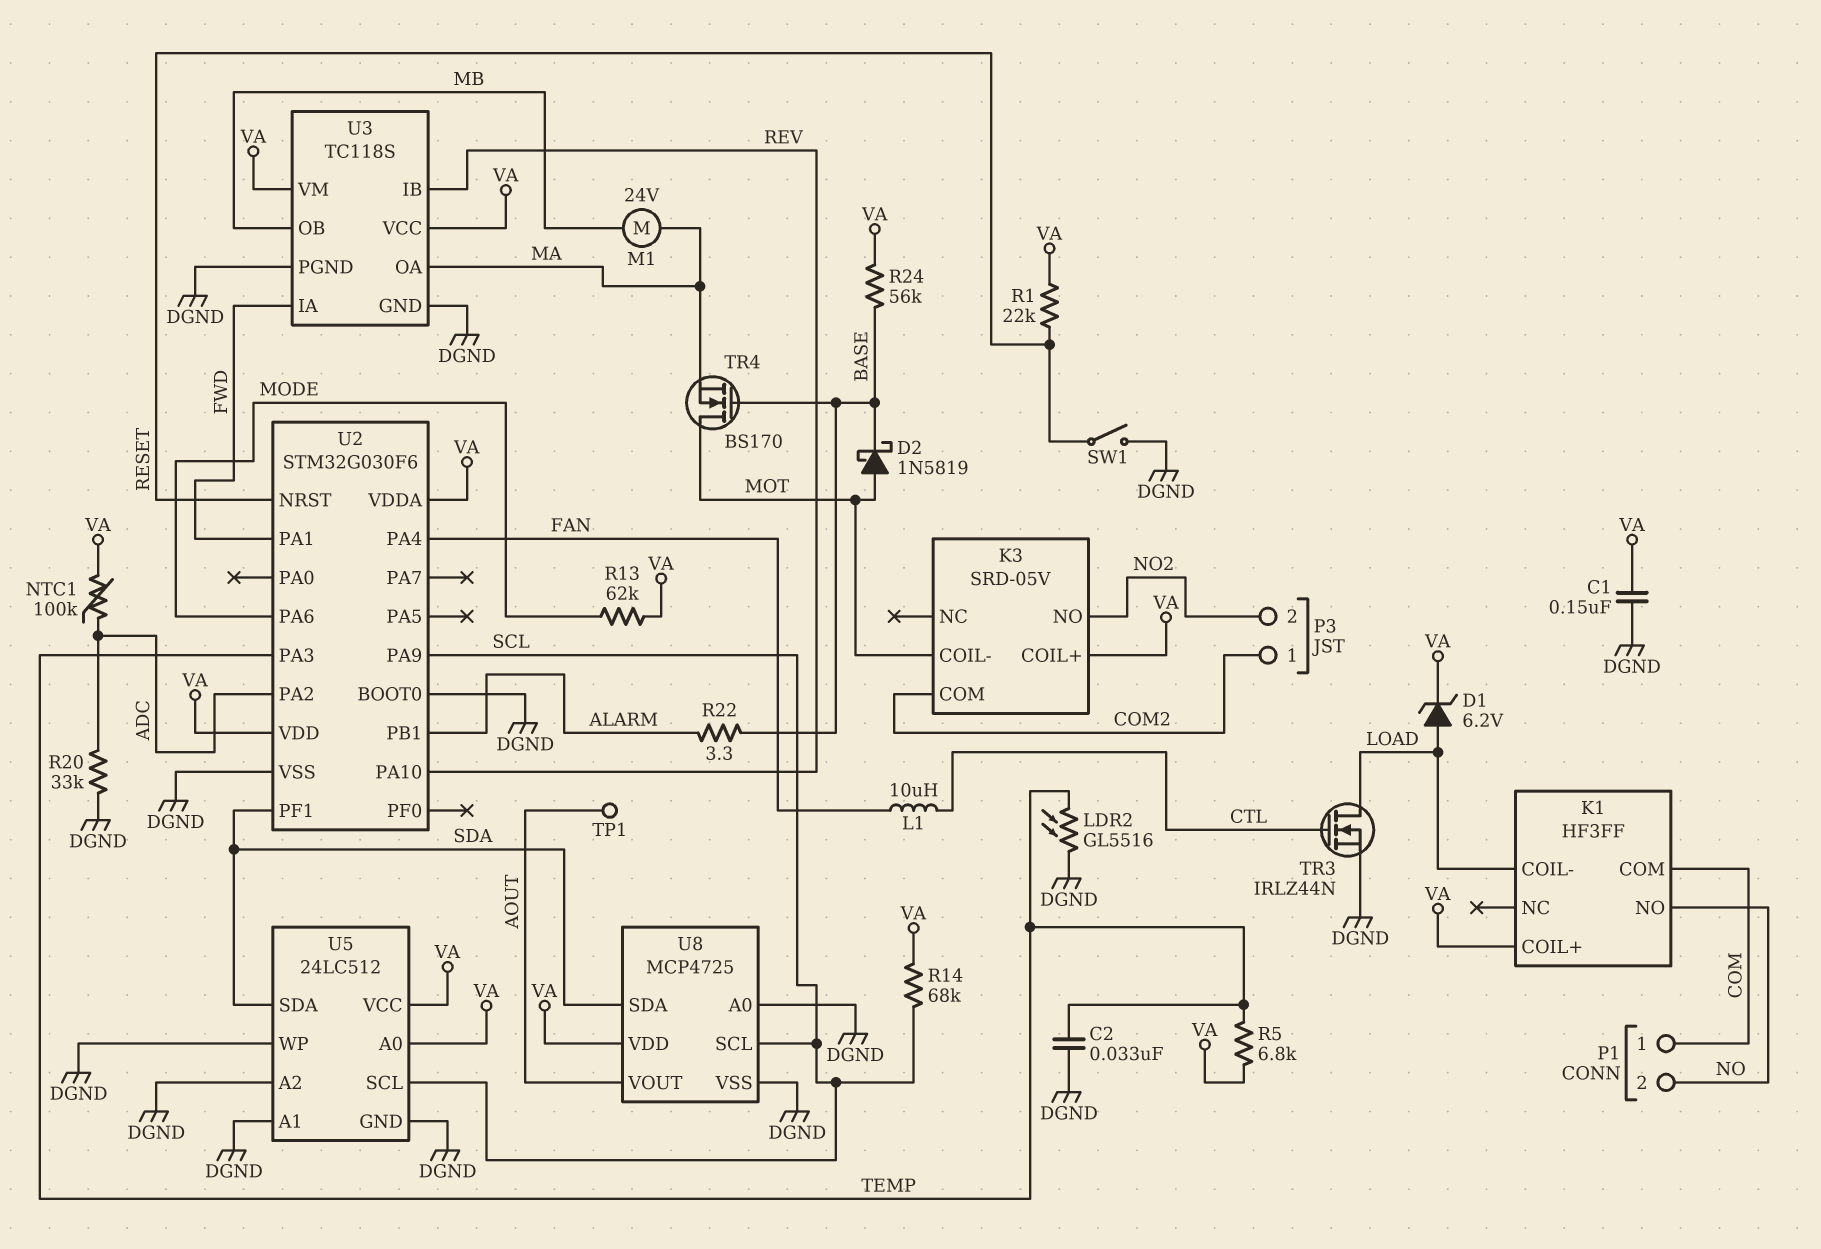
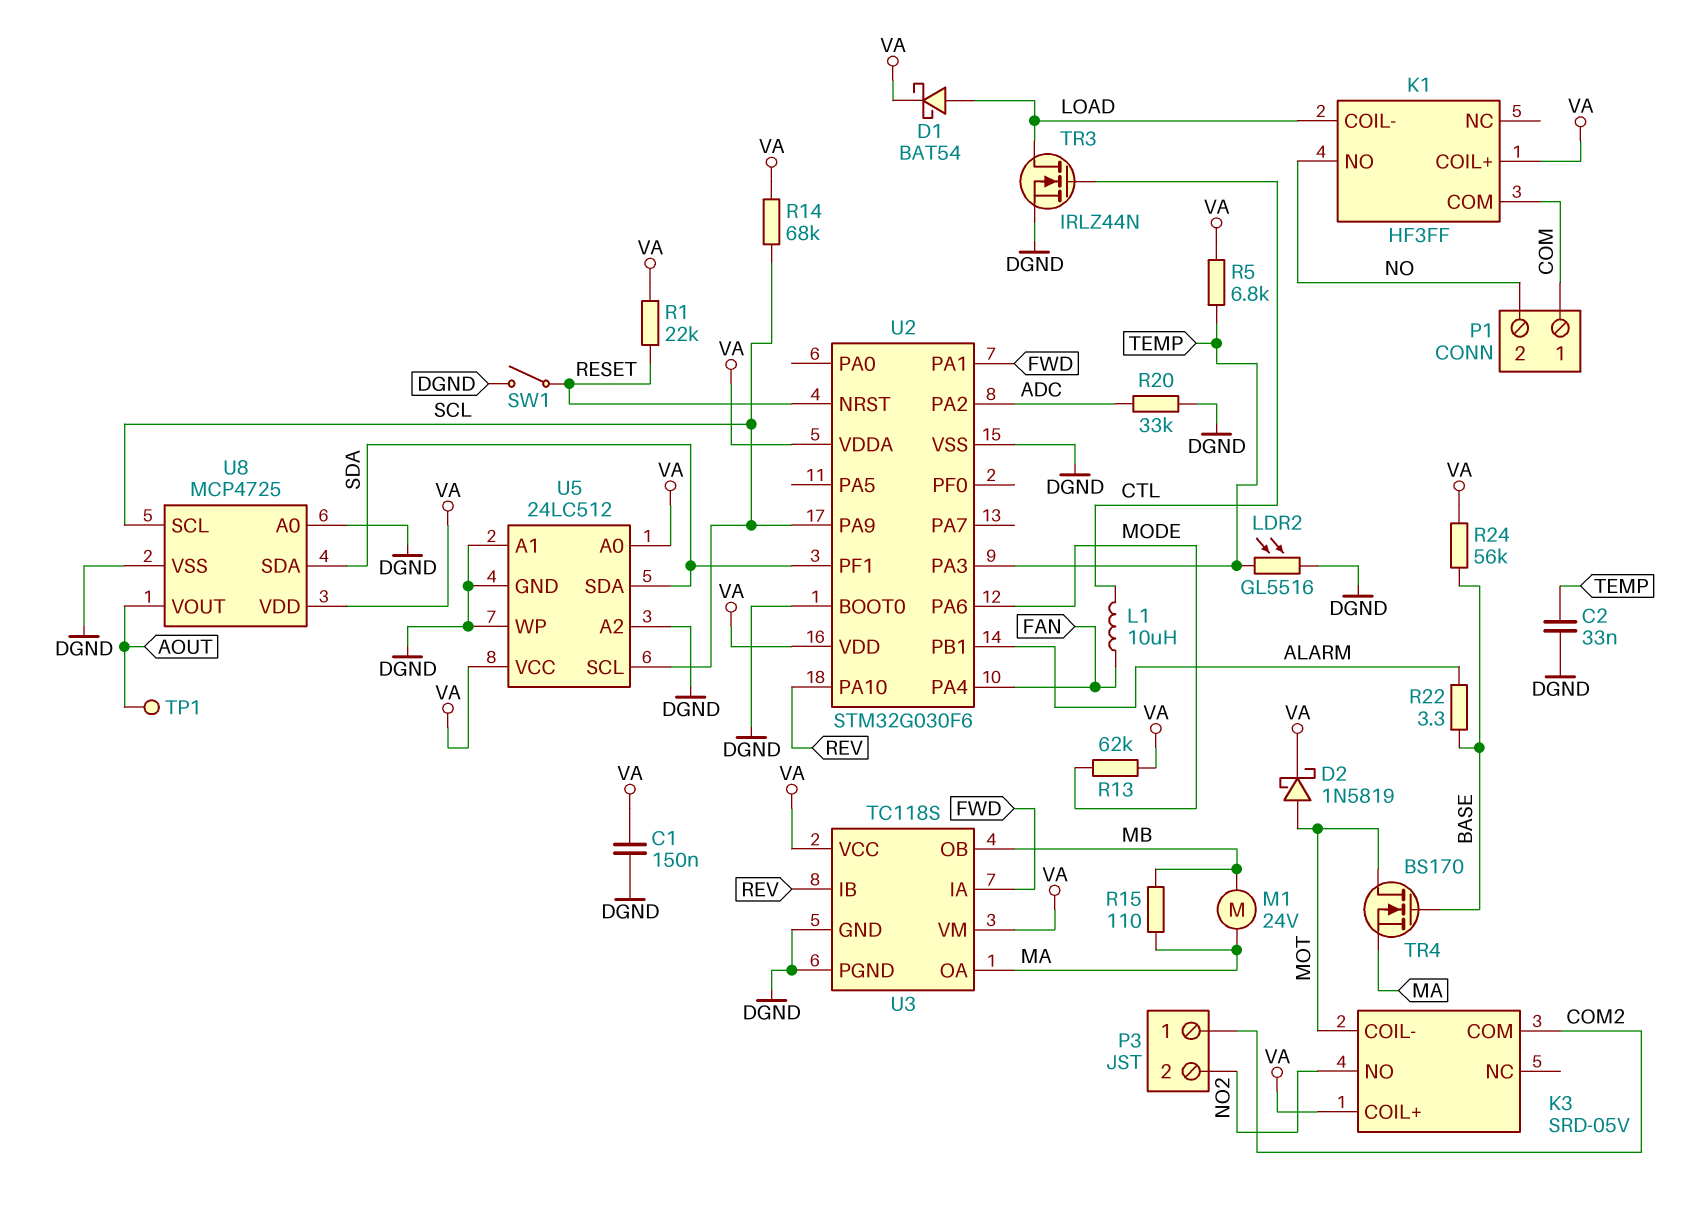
D1: zener 6.2V (A LOAD, K VA) -> schottky BAT54 (A LOAD, K VA)
D2: schottky 1N5819 (A MOT, K BASE) -> schottky 1N5819 (A MOT, K VA)
NTC1: 100k (ADC, VA) -> none
R15: none -> 110 (MA, MB)

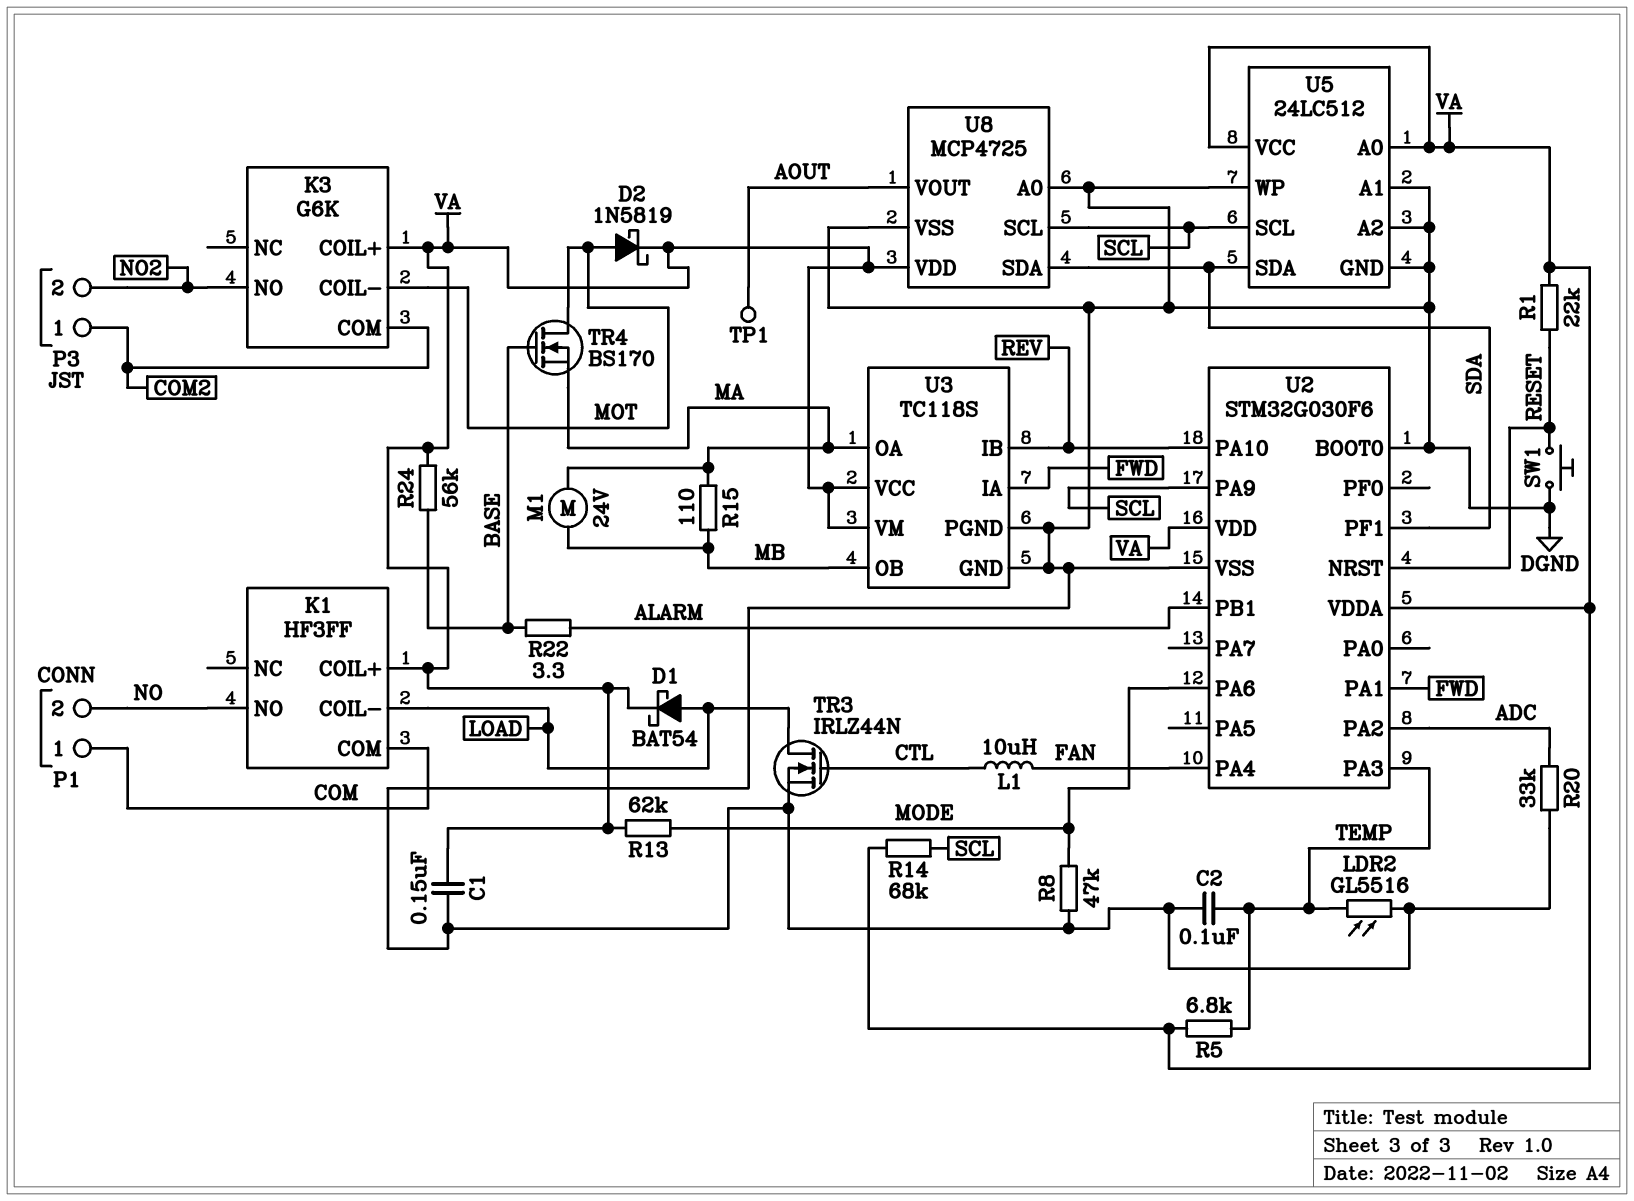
C2: 33nF (DGND, TEMP) -> 100nF (DGND, TEMP)
K3: SRD-05V -> G6K
R8: none -> 47k (DGND, MODE)
SW1: switch (DGND, RESET) -> button (DGND, RESET)

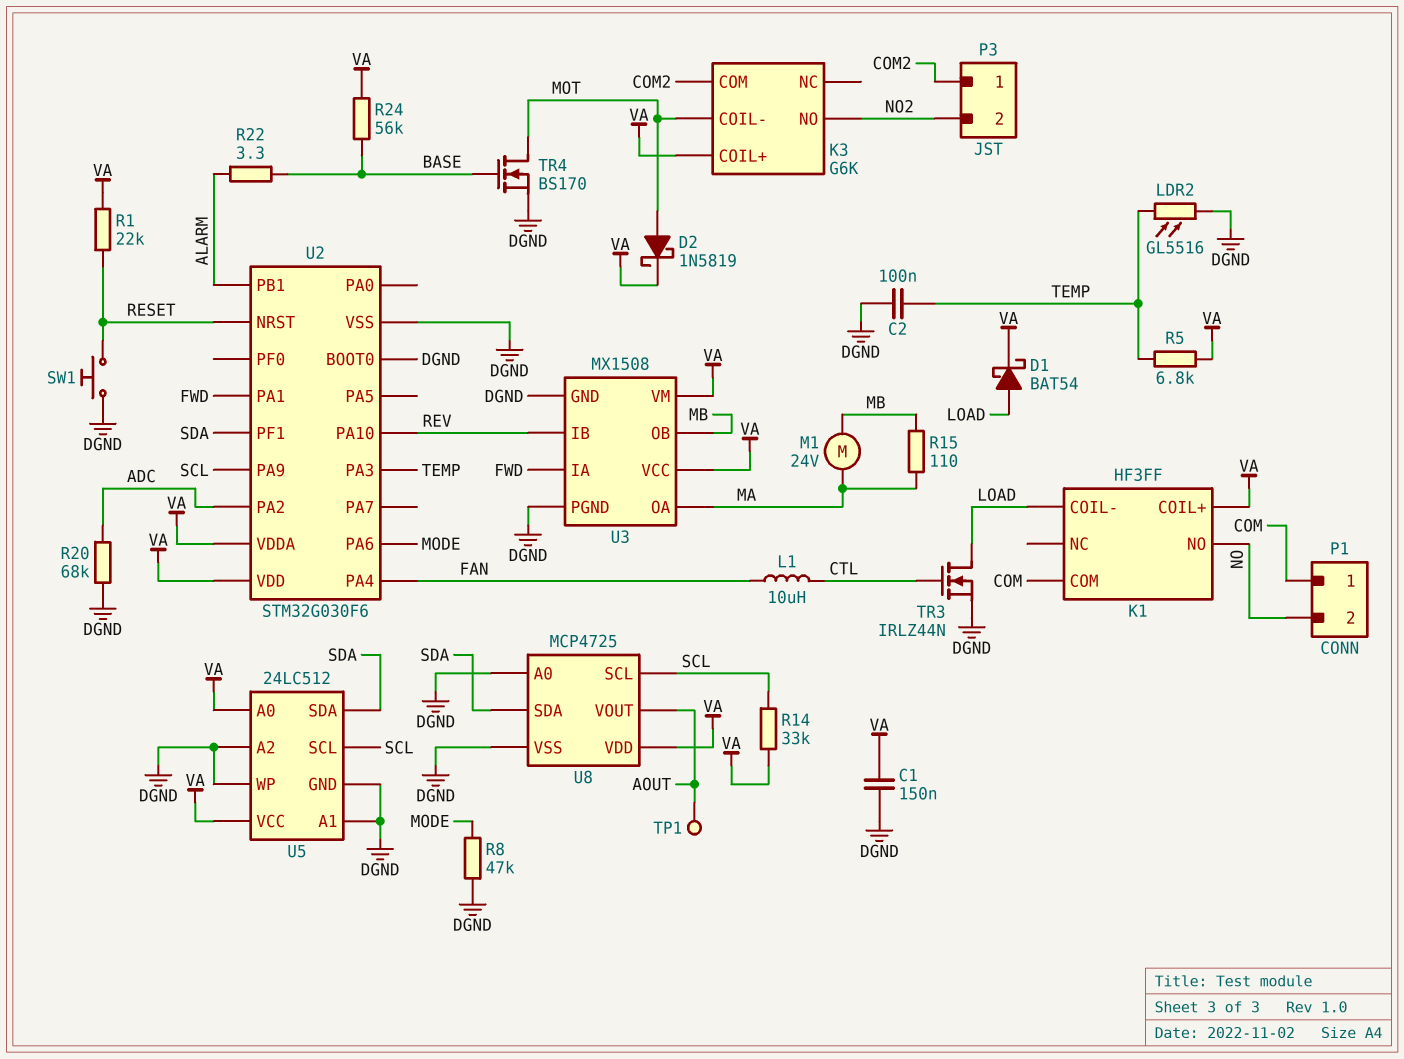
R13: 62k (MODE, VA) -> none
R14: 68k (SCL, VA) -> 33k (SCL, VA)
R20: 33k (ADC, DGND) -> 68k (ADC, DGND)
TR4: NMOS BS170 (G BASE, D MOT, S MA) -> NMOS BS170 (G BASE, D MOT, S DGND)
U3: TC118S -> MX1508

